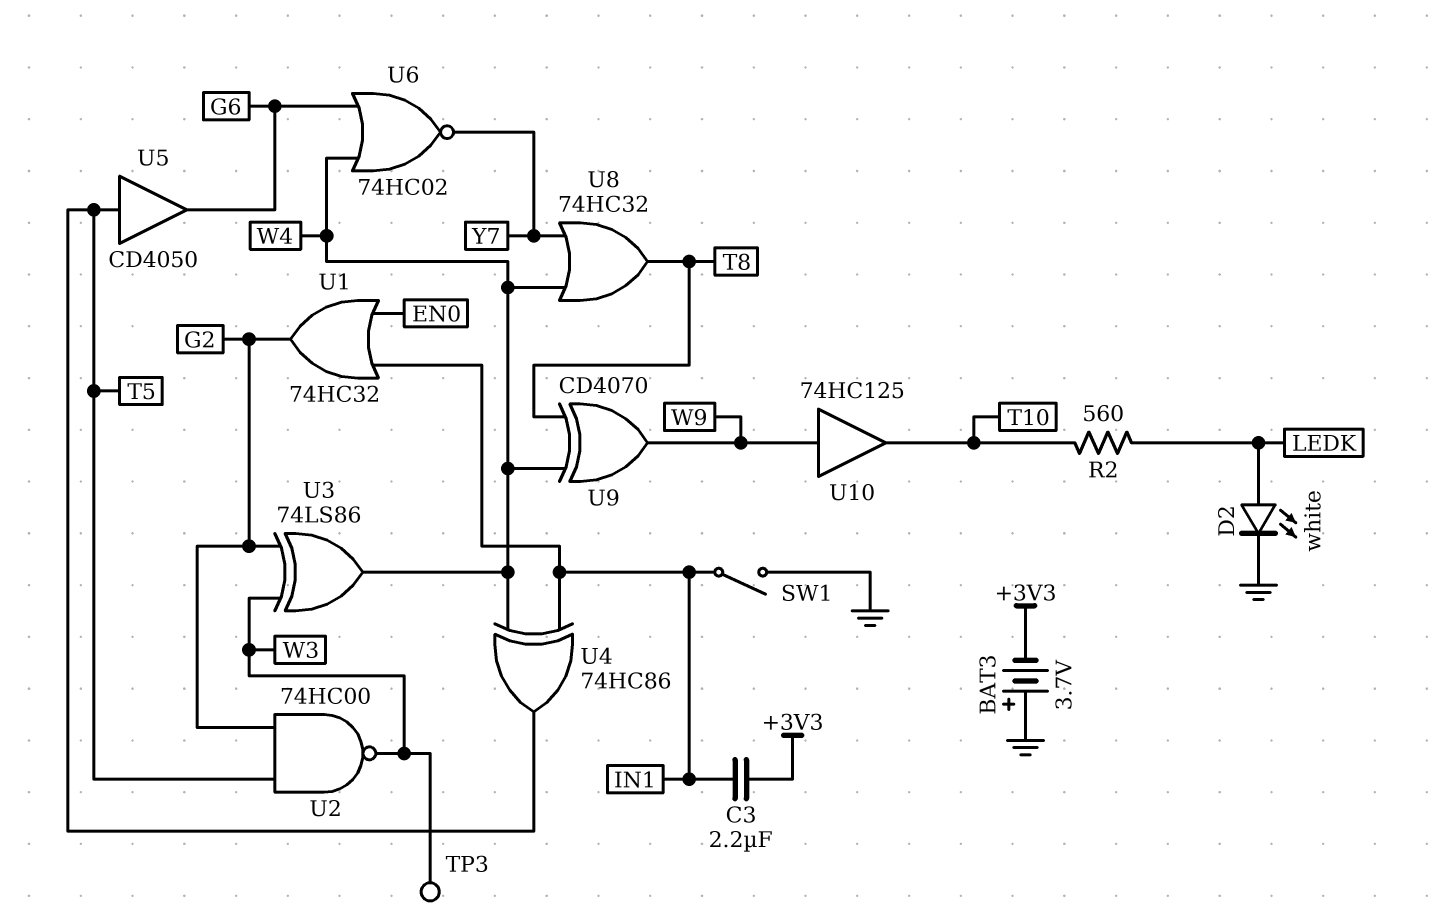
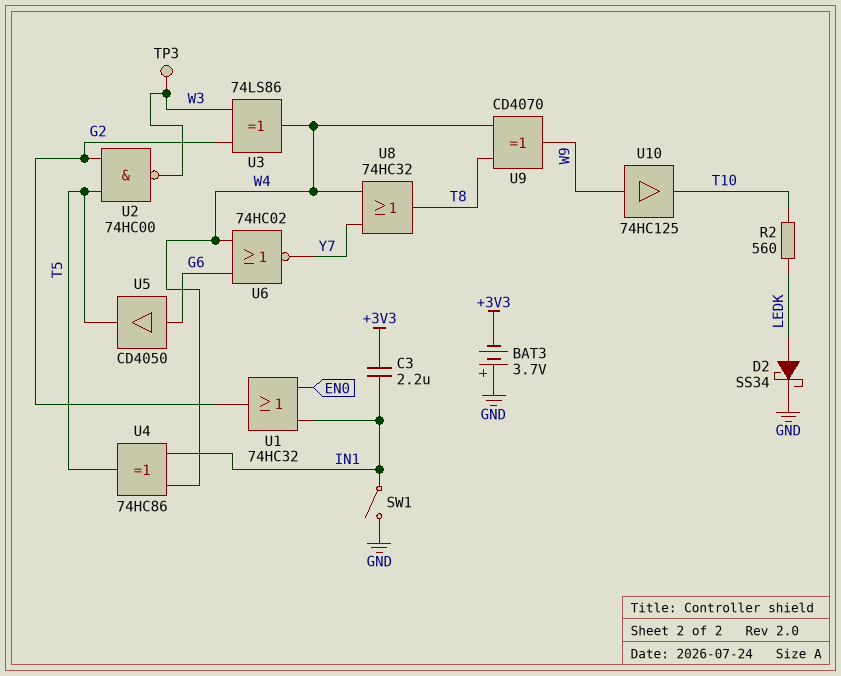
D2: LED white (A LEDK, K GND) -> schottky SS34 (A LEDK, K GND)
U5: buffer CD4050 (in T5, out G6) -> buffer CD4050 (in G6, out T5)

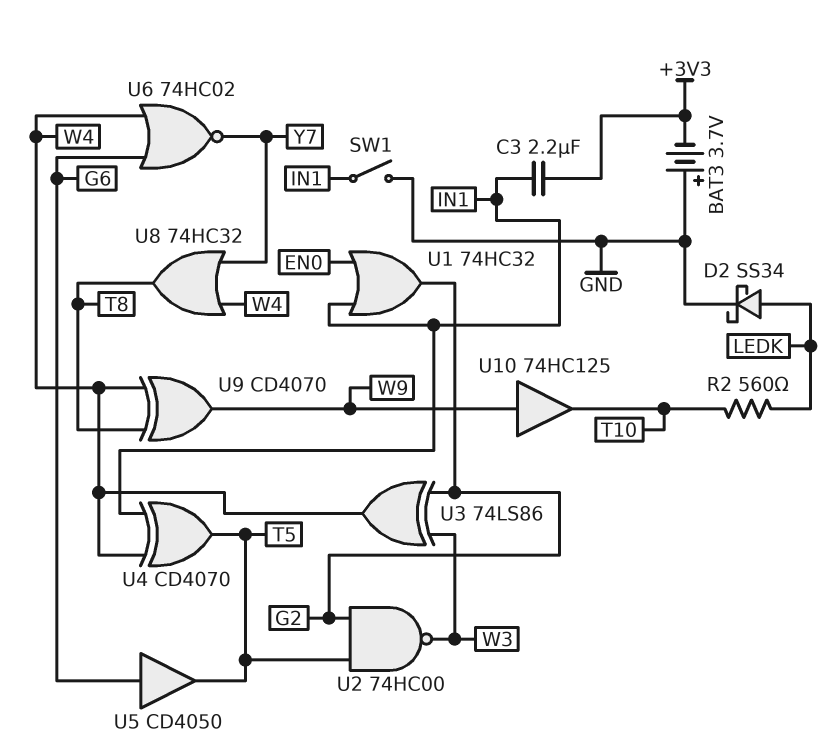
TP3: test point (W3) -> none
U4: XOR 74HC86 (in IN1, in W4, out T5) -> XOR CD4070 (in IN1, in W4, out T5)

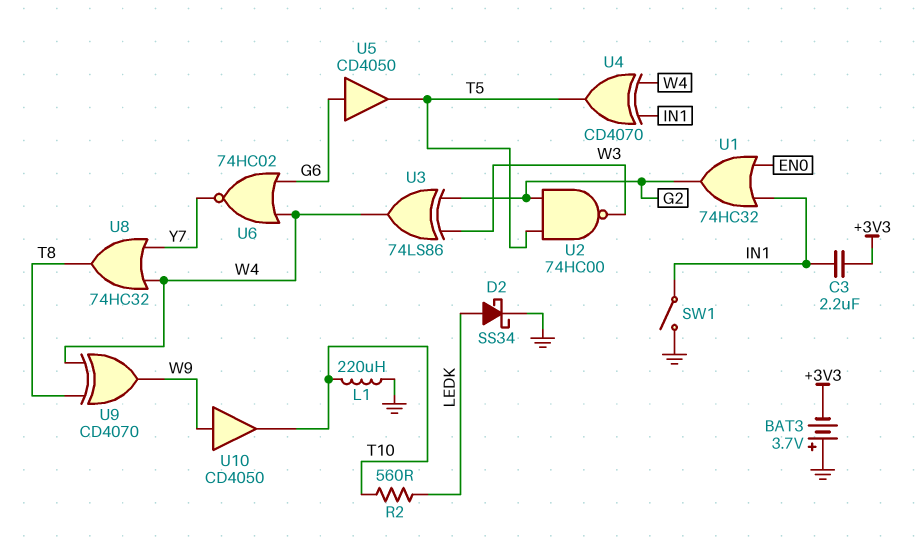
L1: none -> 220uH (GND, T10)
U10: buffer 74HC125 (in W9, out T10) -> buffer CD4050 (in W9, out T10)

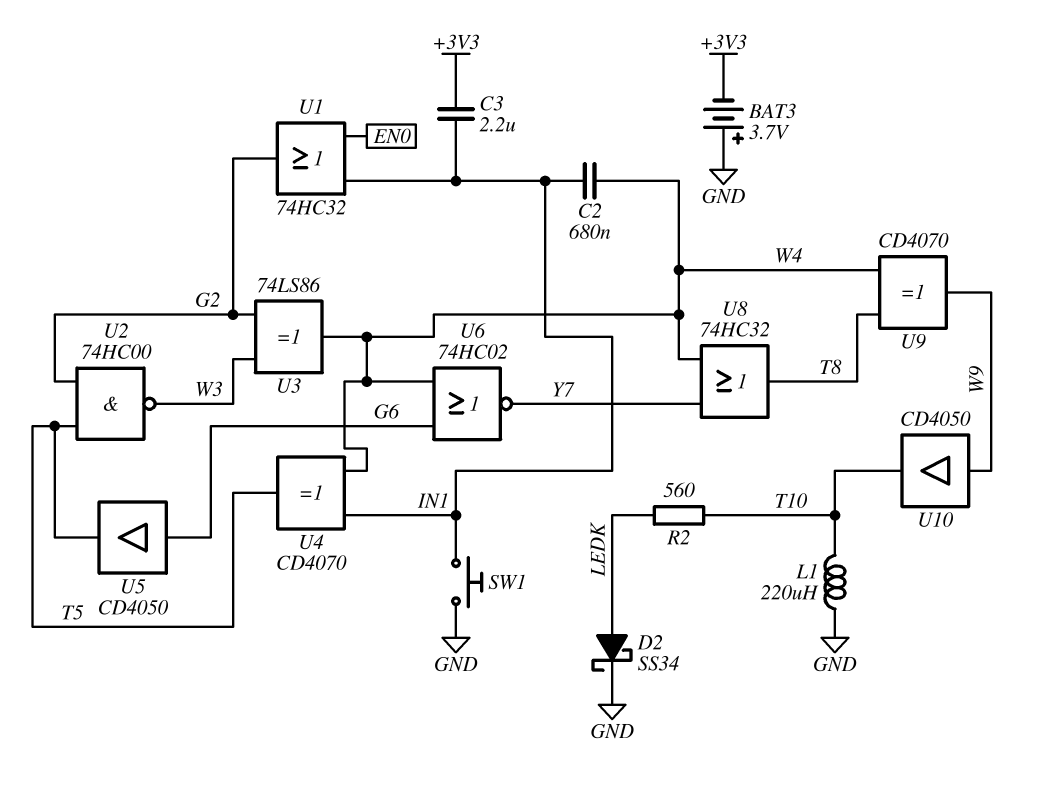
C2: none -> 680nF (IN1, W4)
SW1: switch (GND, IN1) -> button (GND, IN1)

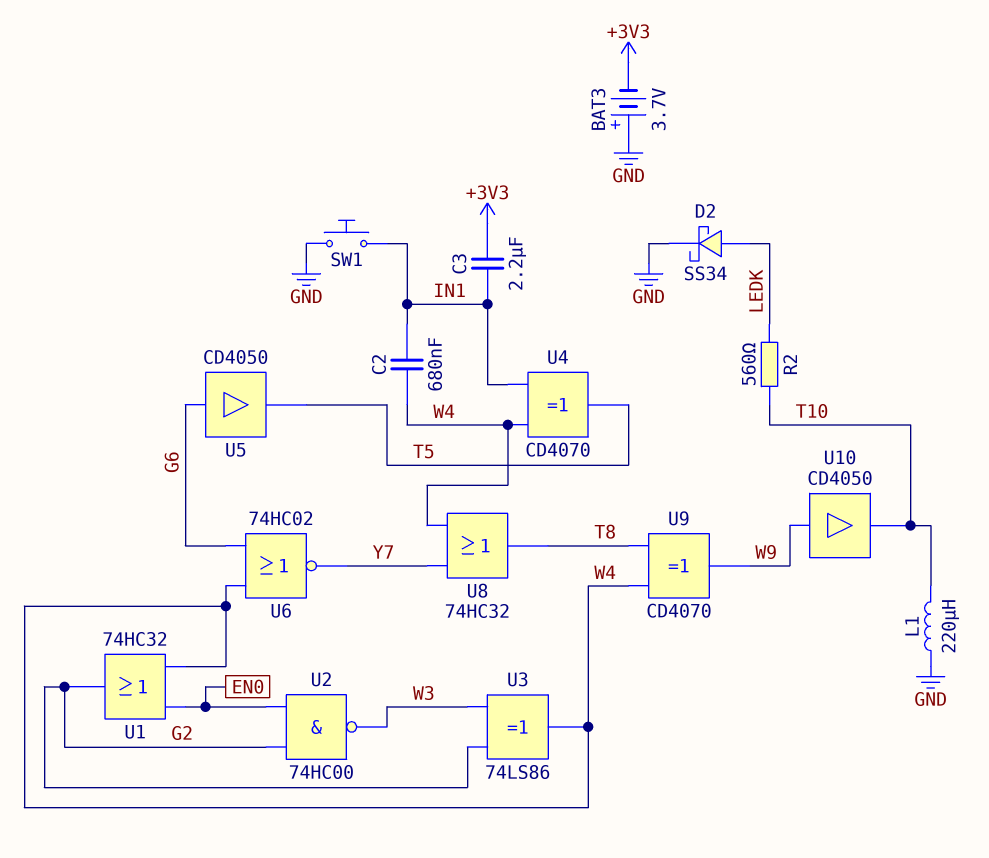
U1: OR 74HC32 (in EN0, in IN1, out G2) -> OR 74HC32 (in EN0, in W4, out G2)
U2: NAND 74HC00 (in G2, in T5, out W3) -> NAND 74HC00 (in EN0, in G2, out W3)

